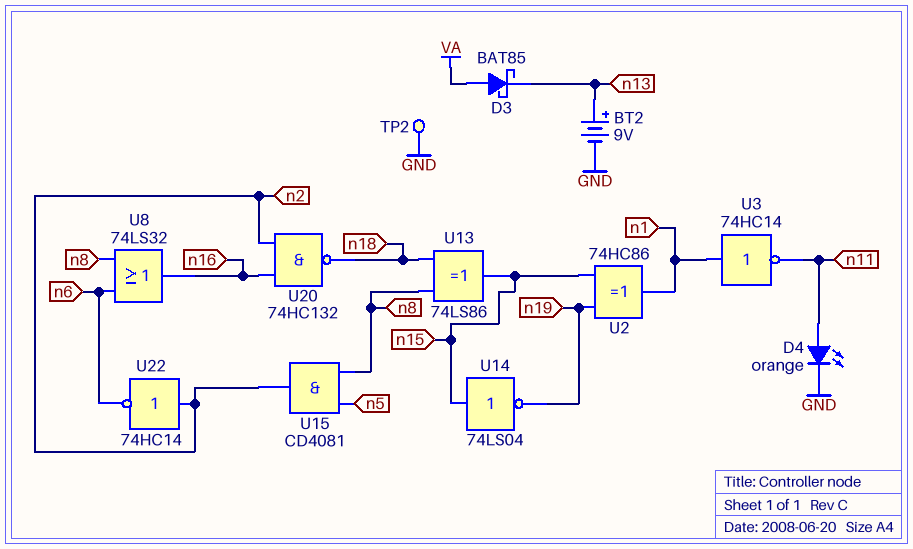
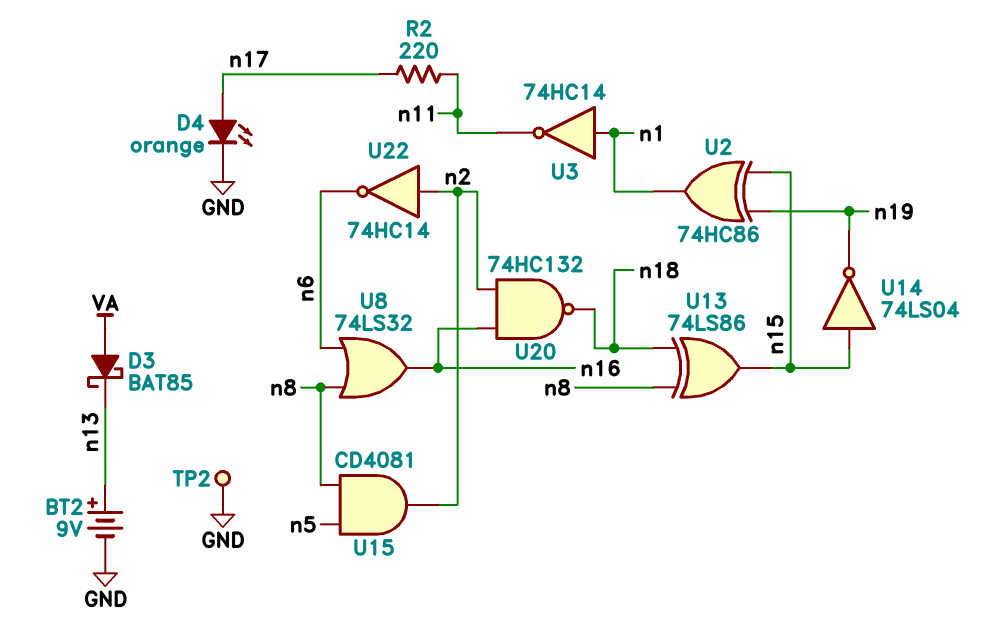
D4: LED orange (A n11, K GND) -> LED orange (A n17, K GND)
R2: none -> 220 (n11, n17)

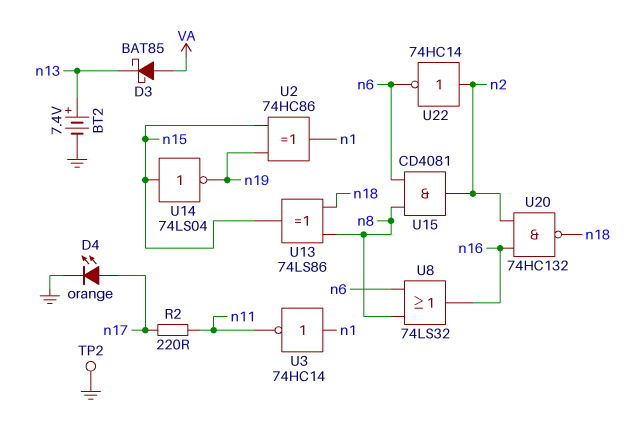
BT2: 9V (plus n13, minus GND) -> 7.4V (plus n13, minus GND)
U15: AND CD4081 (in n5, in n8, out n2) -> AND CD4081 (in n6, in n8, out n2)

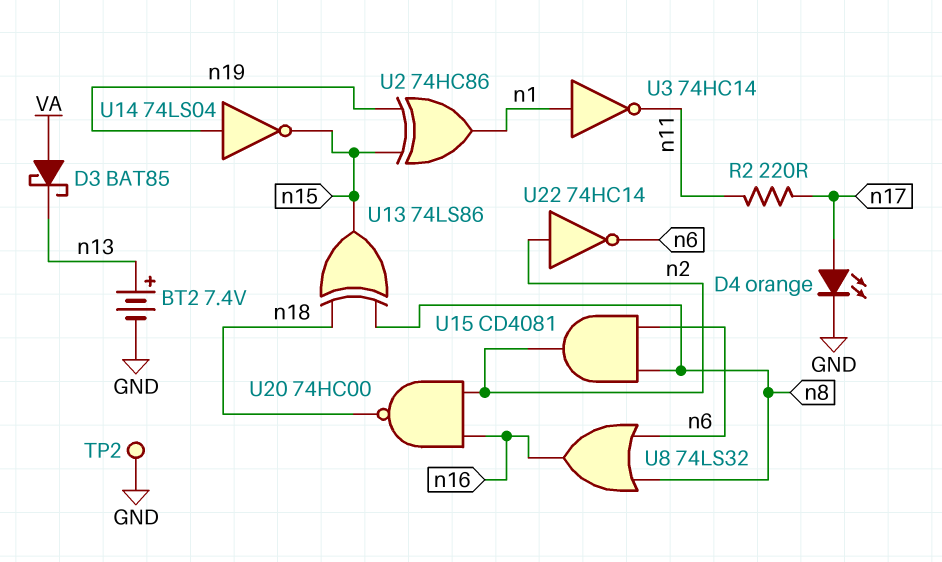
U14: NOT 74LS04 (in n15, out n19) -> NOT 74LS04 (in n19, out n15)
U20: NAND 74HC132 (in n2, in n16, out n18) -> NAND 74HC00 (in n2, in n16, out n18)

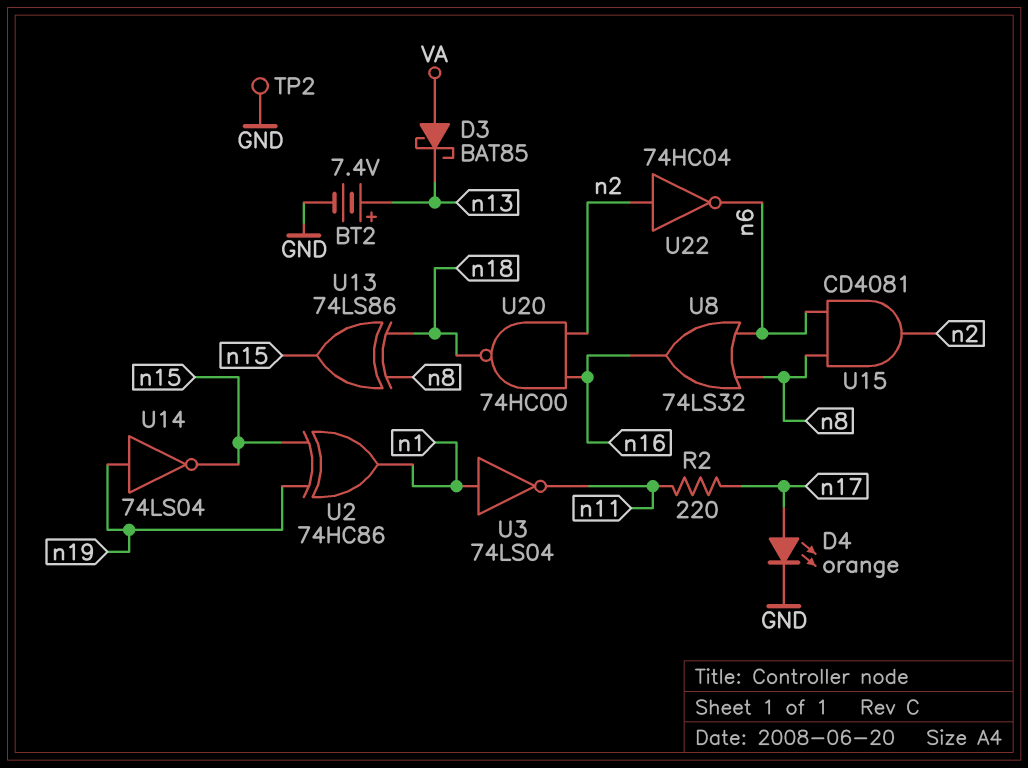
U3: NOT 74HC14 (in n1, out n11) -> NOT 74LS04 (in n1, out n11)
U22: NOT 74HC14 (in n2, out n6) -> NOT 74HC04 (in n2, out n6)

